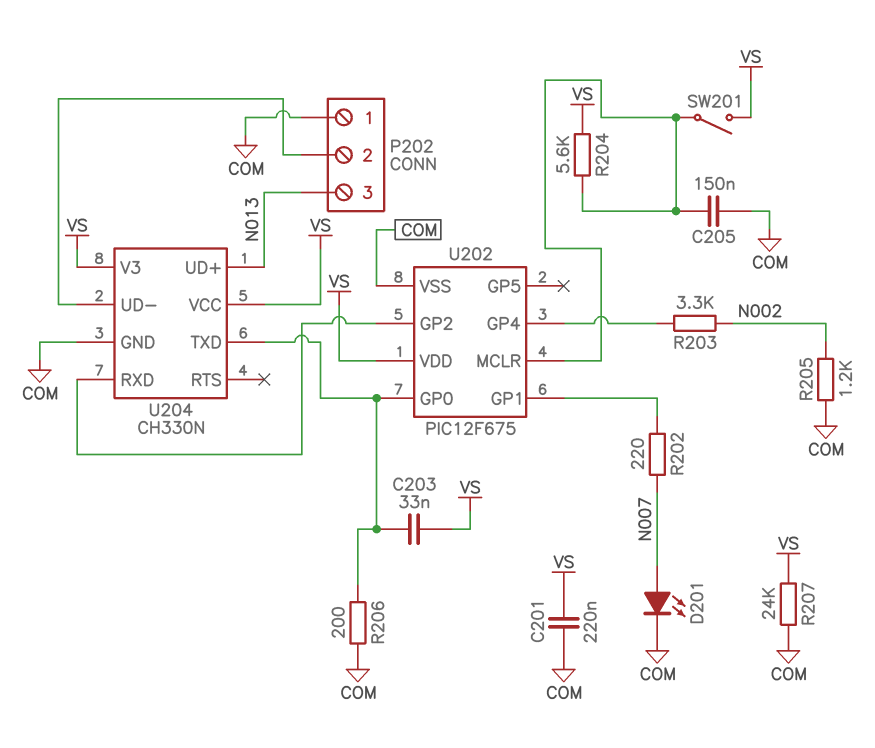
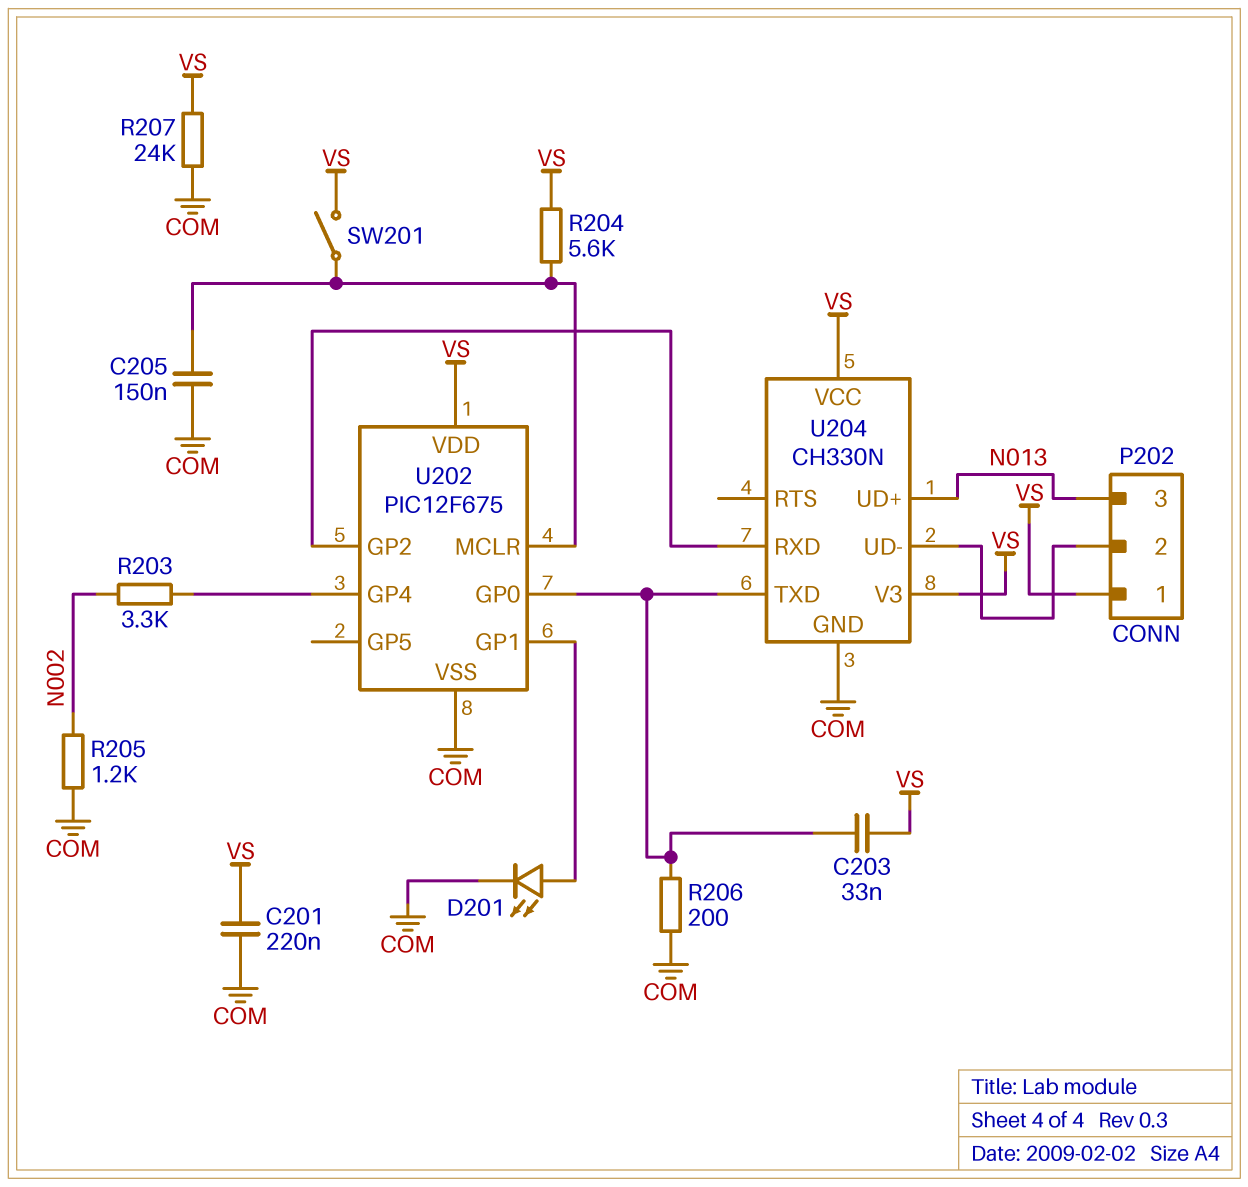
D201: LED (A N007, K COM) -> LED (A U202/GP1, K COM)
P202 pin 1: COM -> VS
R202: 220 (N007, U202/GP1) -> none

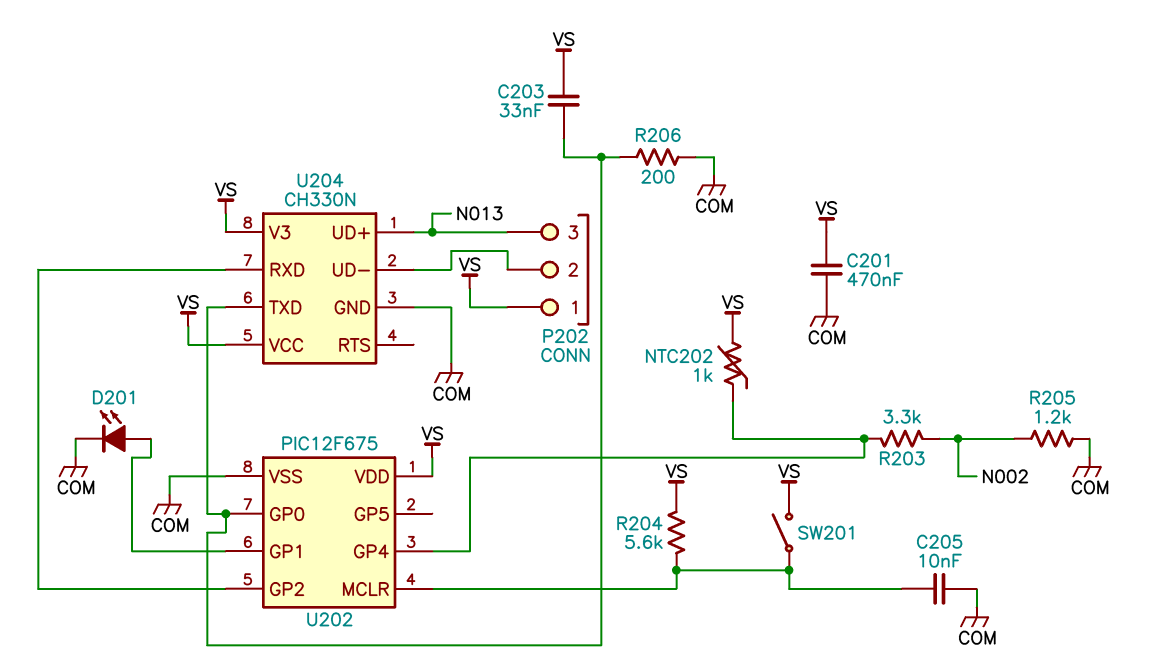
C201: 220nF (COM, VS) -> 470nF (COM, VS)
C205: 150nF (COM, U202/MCLR) -> 10nF (COM, U202/MCLR)
NTC202: none -> 1k (U202/GP4, VS)
R207: 24k (COM, VS) -> none

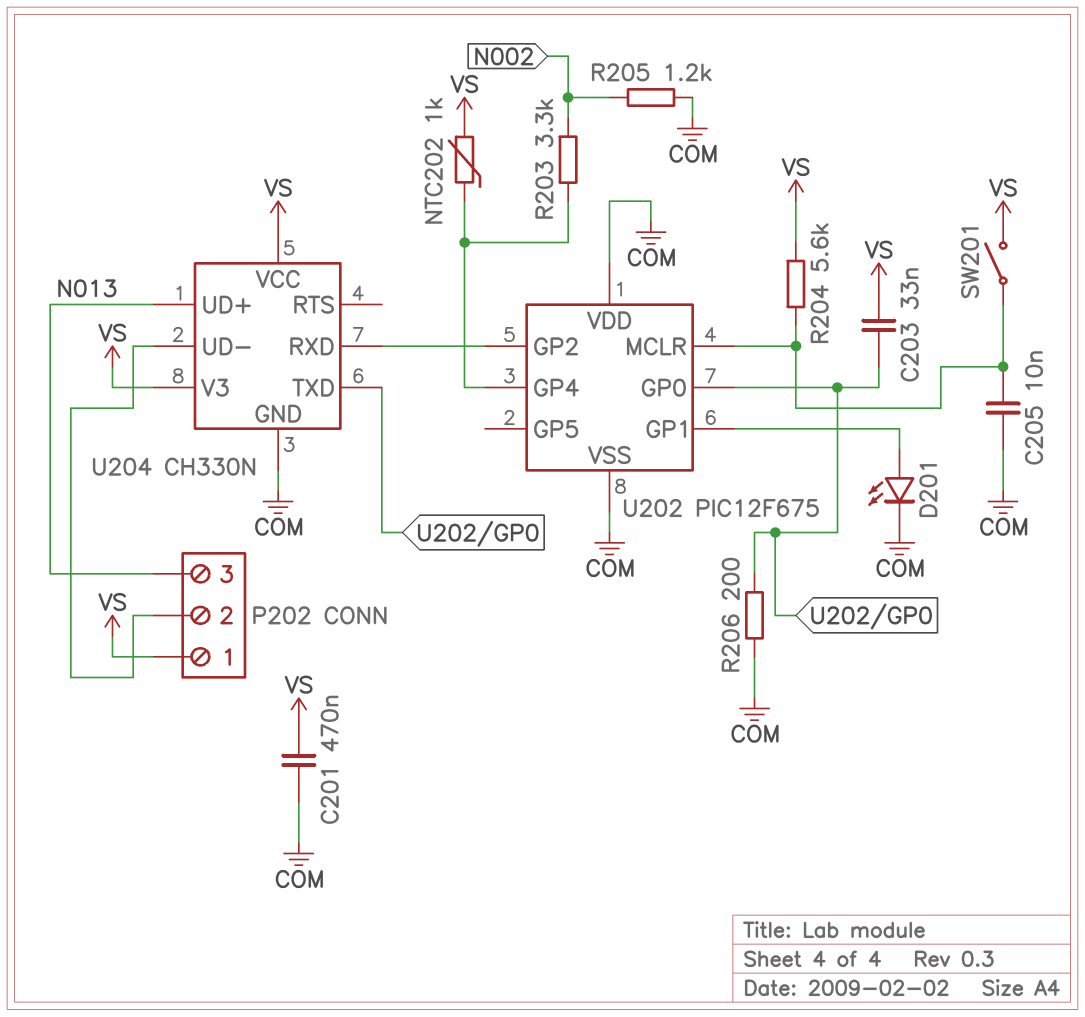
U202 pin VDD: VS -> COM

